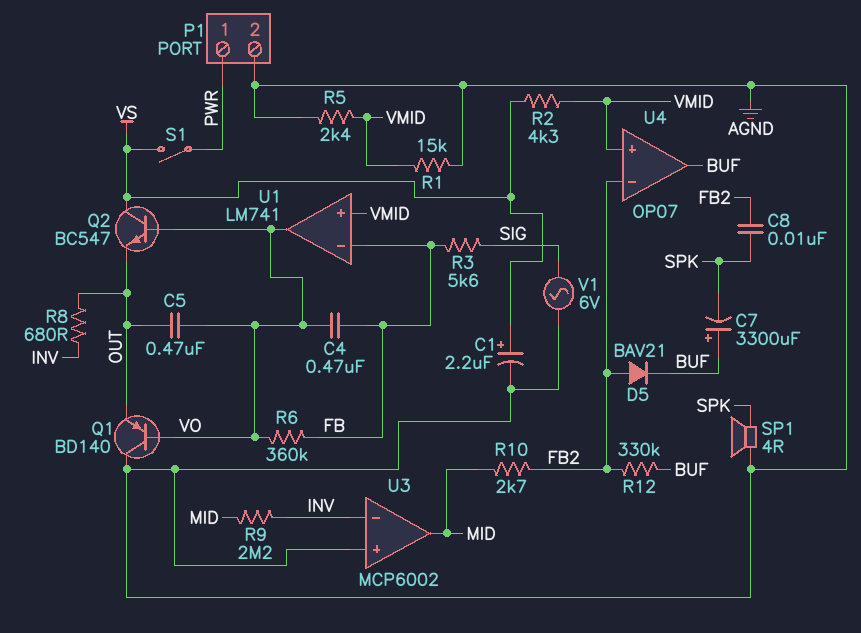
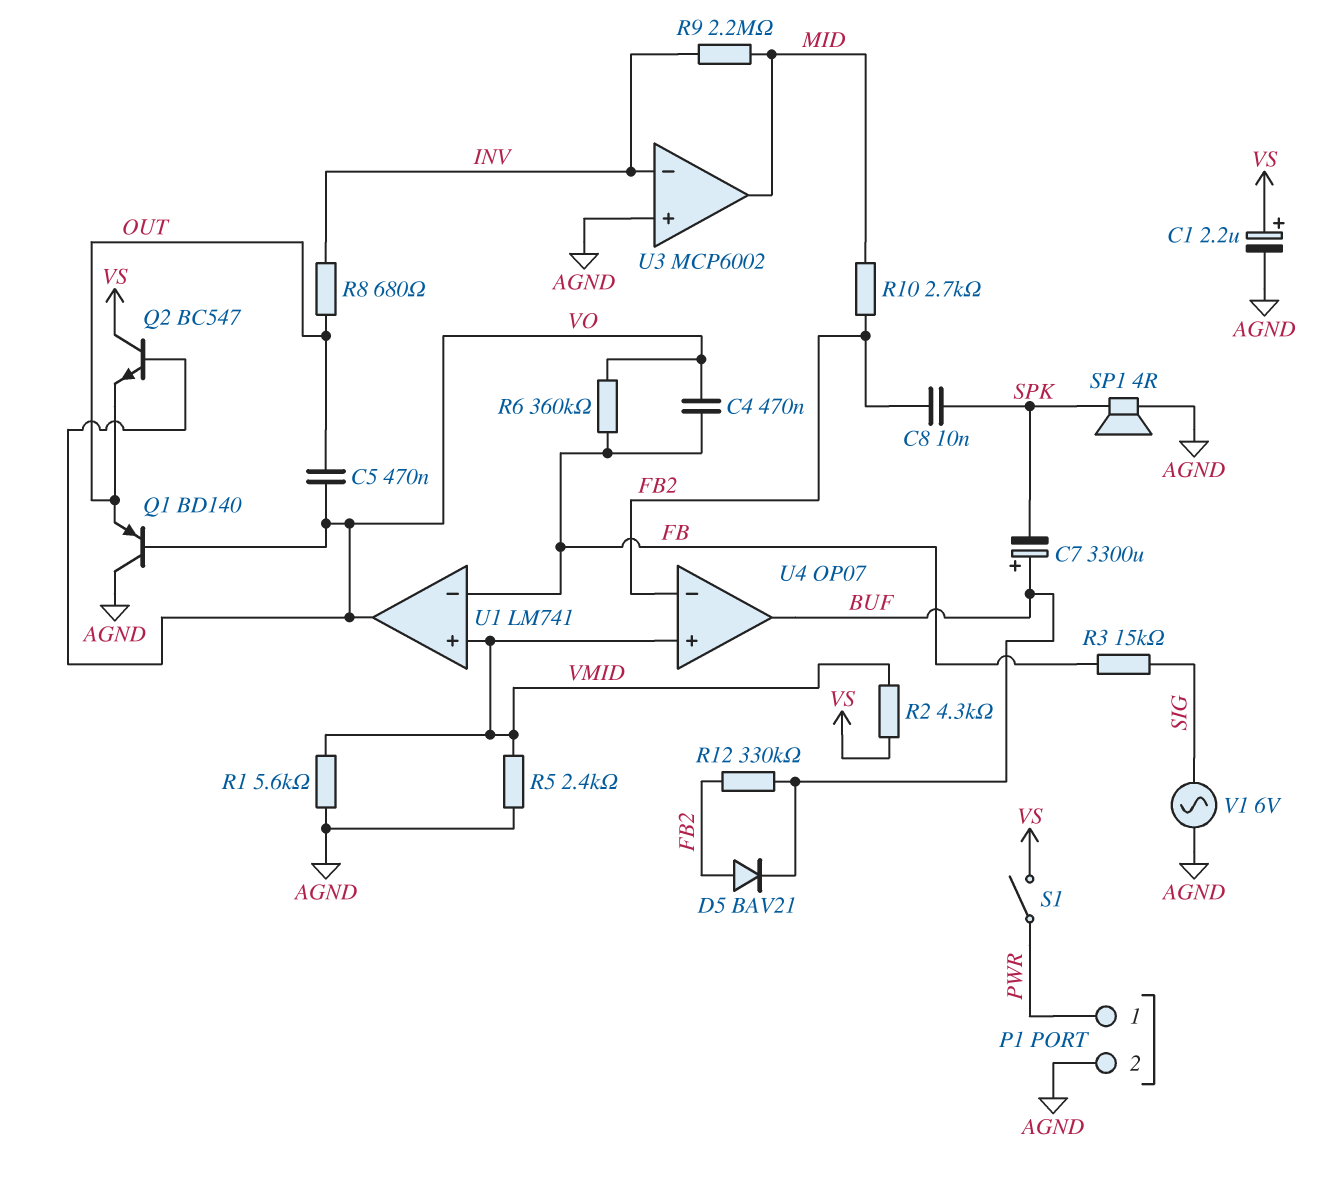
R1: 15k (AGND, VMID) -> 5.6k (AGND, VMID)
R3: 5.6k (FB, SIG) -> 15k (FB, SIG)

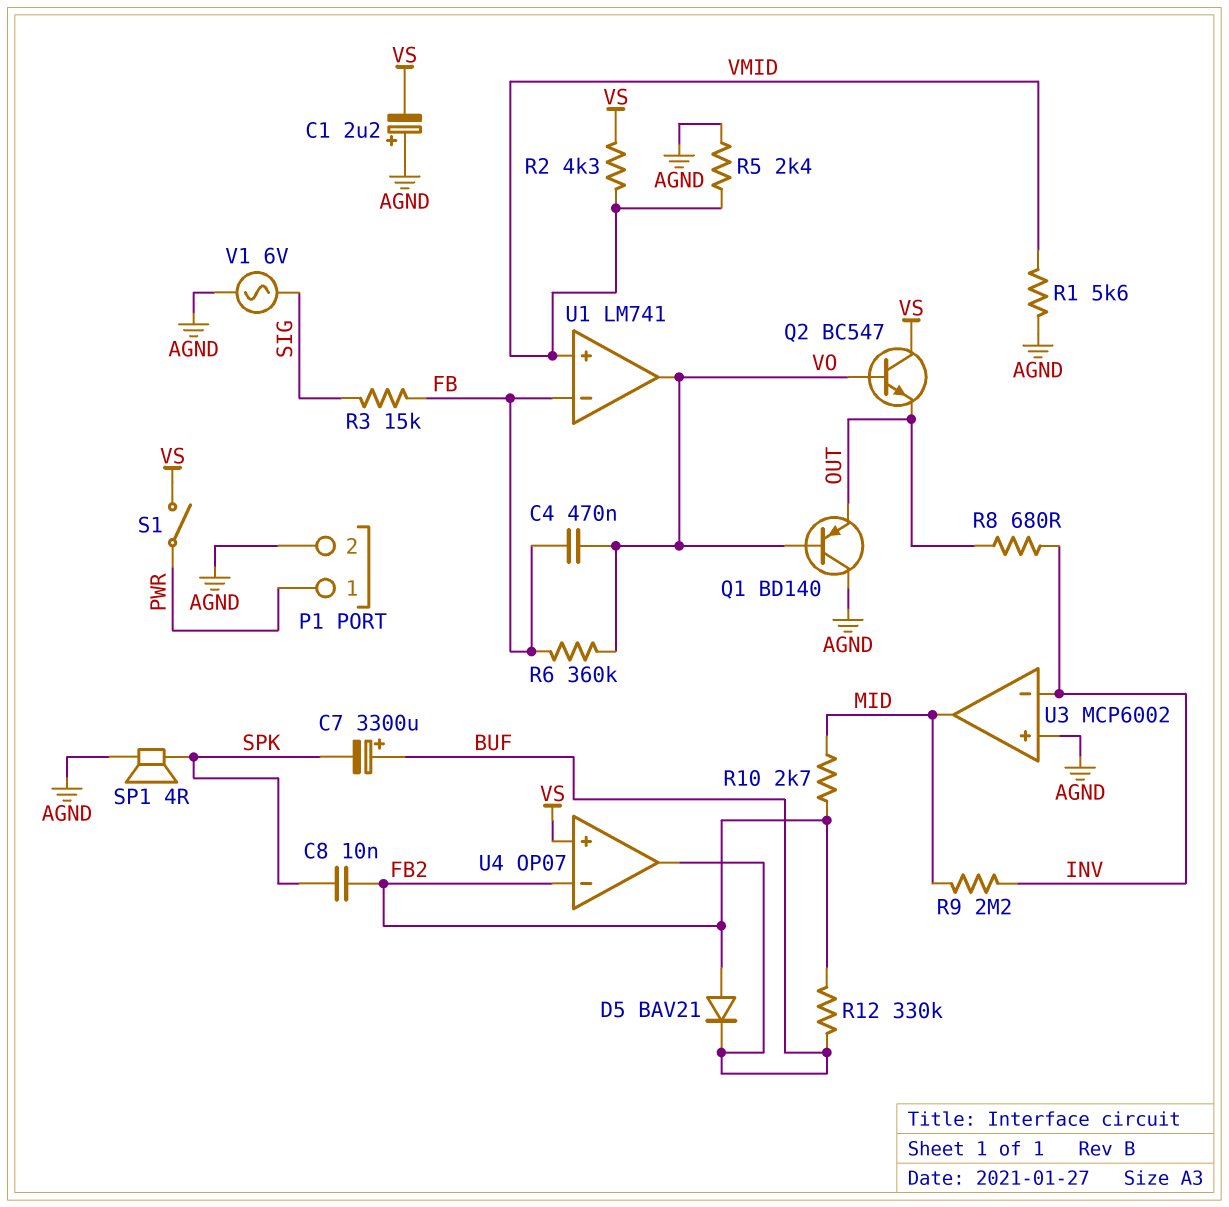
C1: 2.2uF (plus VS, minus AGND) -> 2.2uF (plus AGND, minus VS)
C5: 470nF (OUT, VO) -> none
U4 pin in+: VMID -> VS

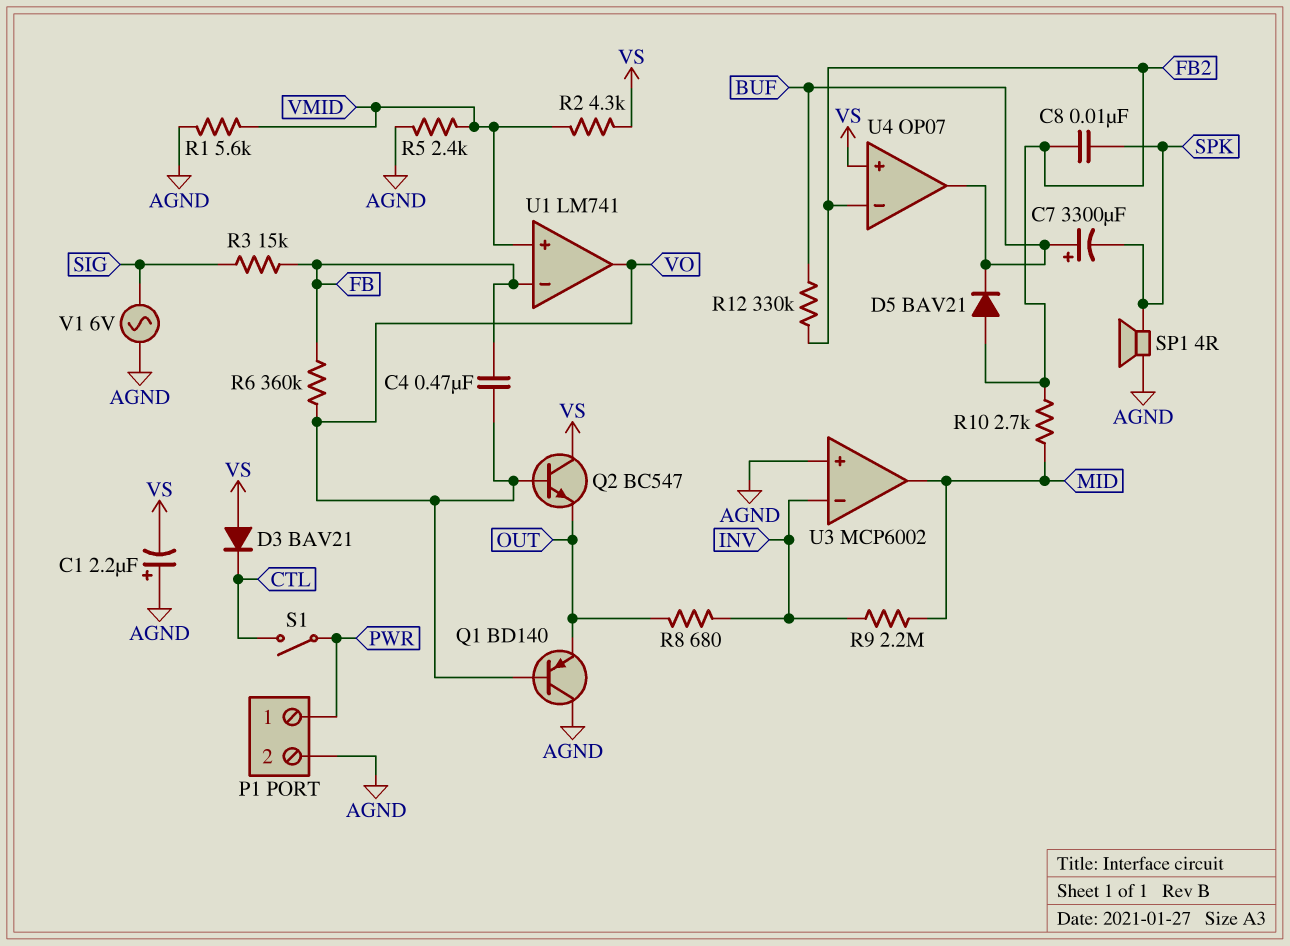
D3: none -> diode BAV21 (A VS, K CTL)
S1: switch (PWR, VS) -> switch (CTL, PWR)

